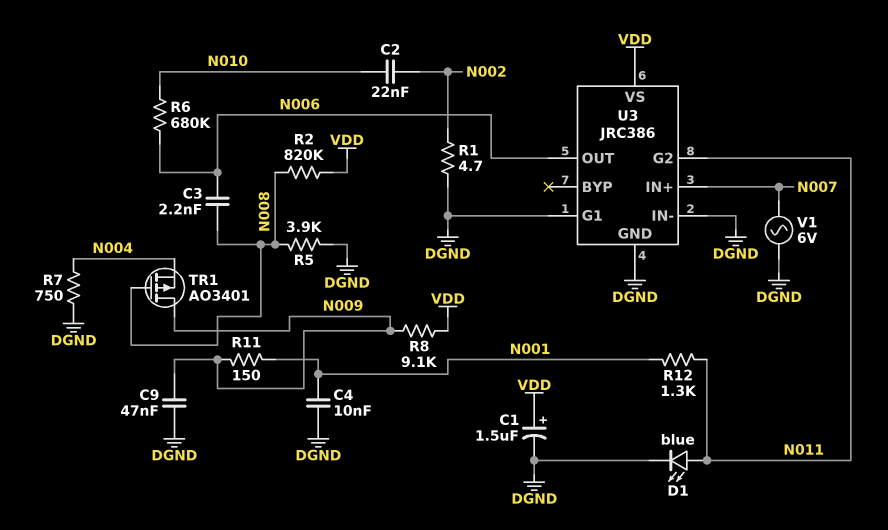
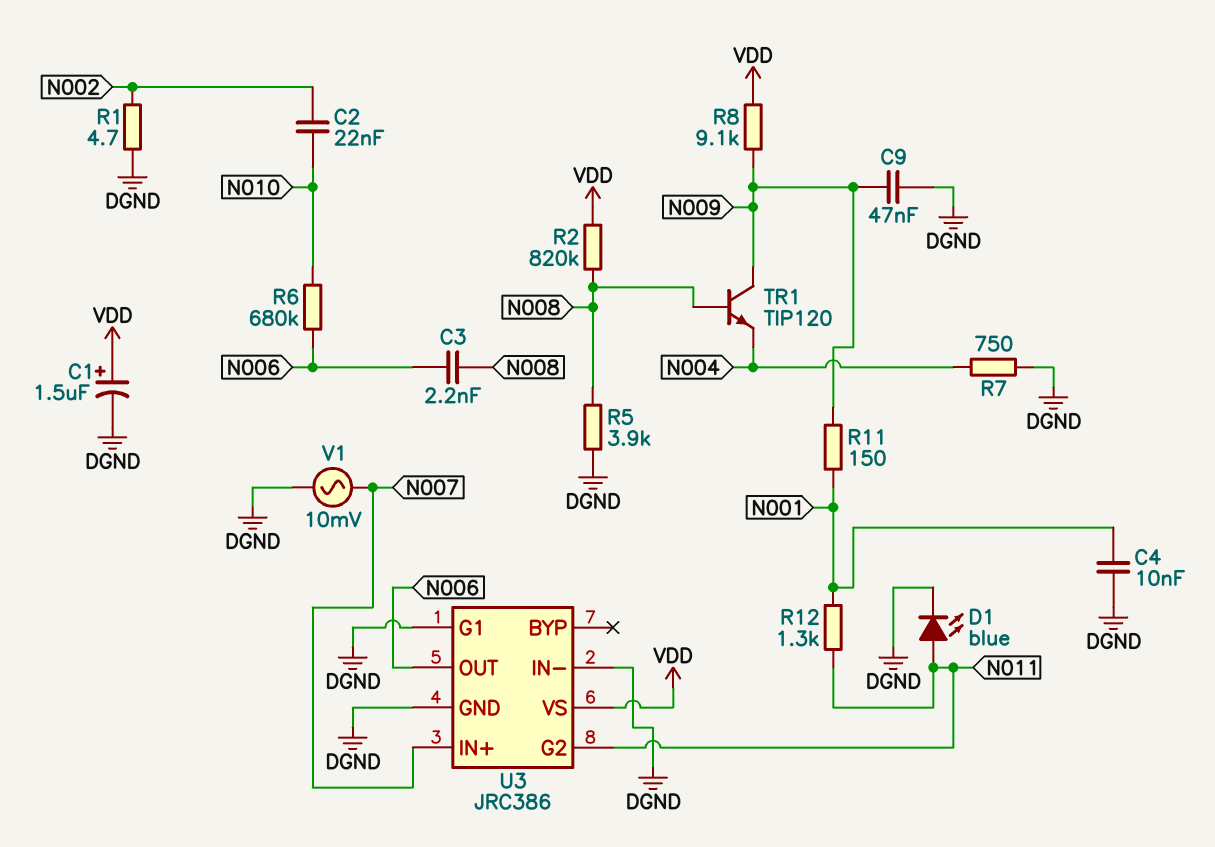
TR1: PMOS AO3401 (G N008, D N009, S N004) -> NPN TIP120 (B N008, C N009, E N004)
V1: AC 6V (DGND, N007) -> AC 10mV (DGND, N007)

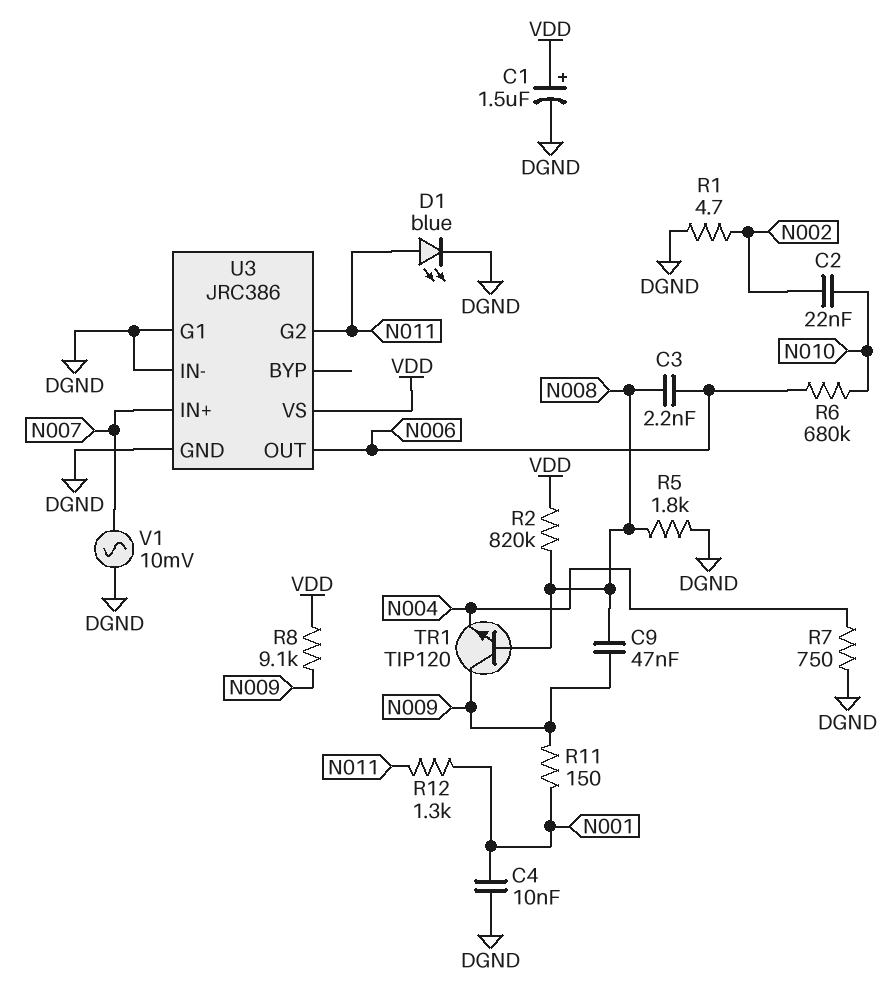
C9: 47nF (DGND, N009) -> 47nF (N008, N009)
R5: 3.9k (DGND, N008) -> 1.8k (DGND, N008)

